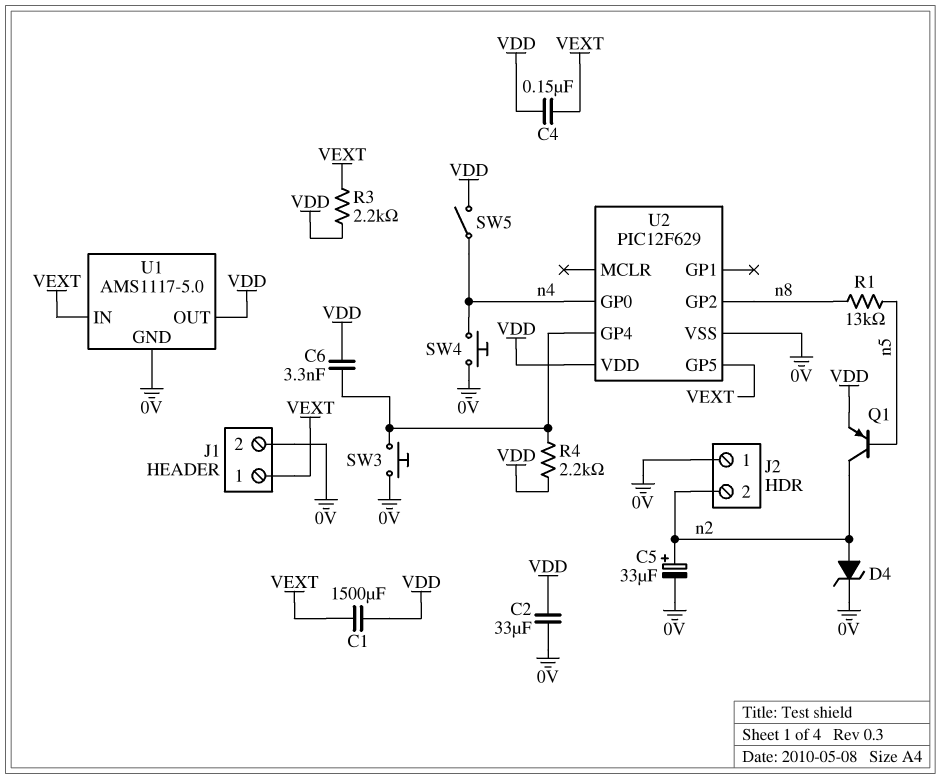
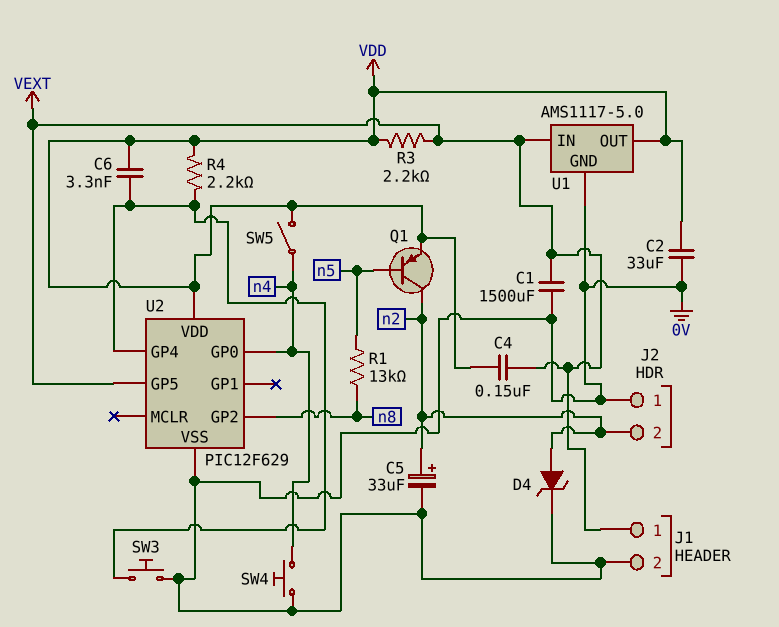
C1: 1500uF (VDD, VEXT) -> 1500uF (0V, VEXT)

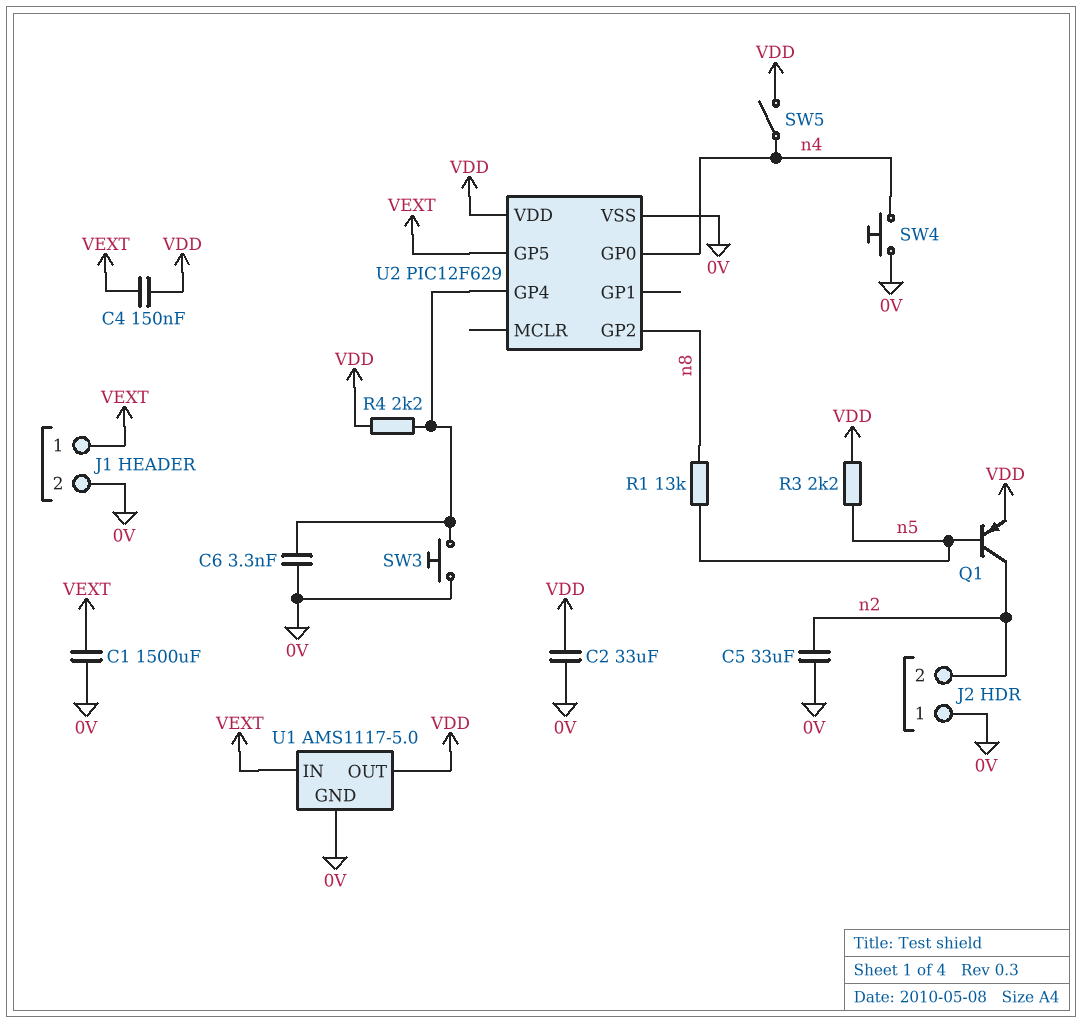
C5: 33uF (plus n2, minus 0V) -> 33uF (0V, n2)
C6: 3.3nF (U2/GP4, VDD) -> 3.3nF (0V, U2/GP4)
D4: zener (A n2, K 0V) -> none
R3: 2.2k (VDD, VEXT) -> 2.2k (VDD, n5)

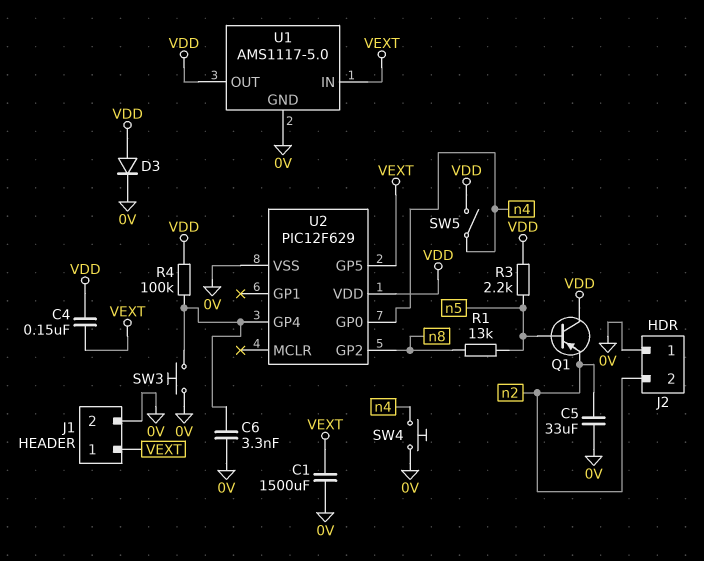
C2: 33uF (0V, VDD) -> none
D3: none -> diode (A VDD, K 0V)
Q1: PNP (B n5, C n2, E VDD) -> PNP (B n5, C VDD, E n2)
R4: 2.2k (U2/GP4, VDD) -> 100k (U2/GP4, VDD)

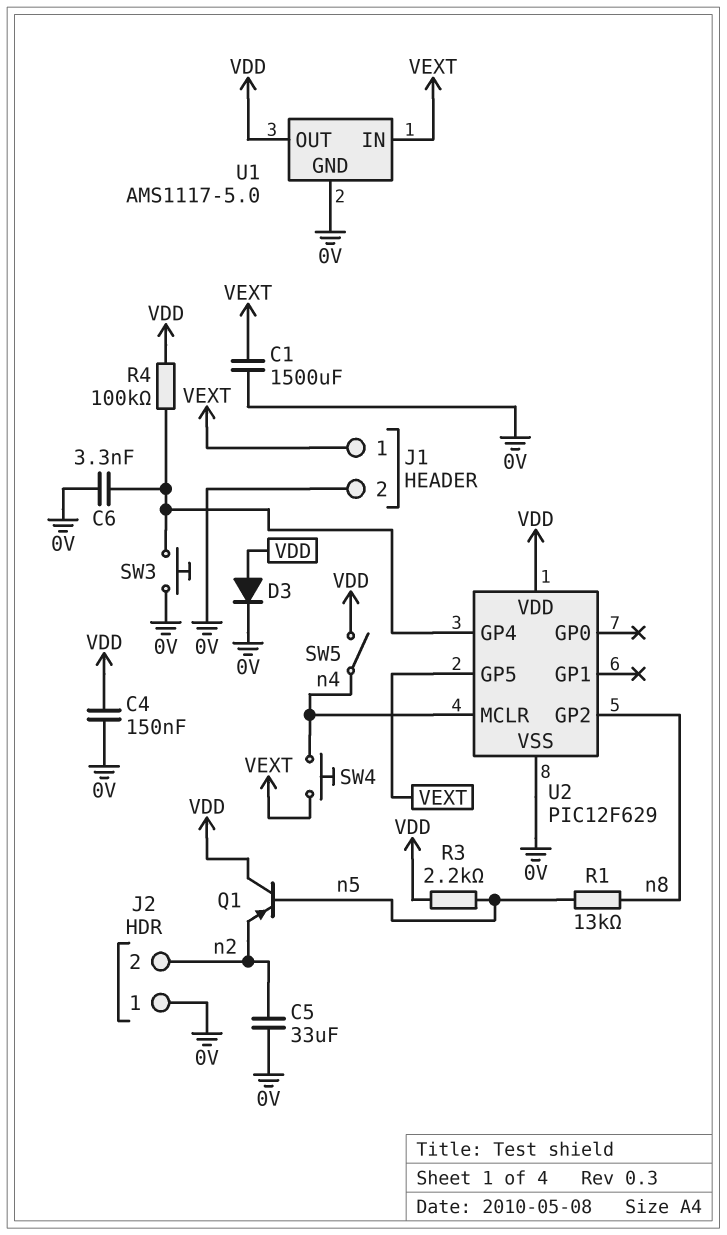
C4: 150nF (VDD, VEXT) -> 150nF (0V, VDD)
SW4: button (0V, n4) -> button (VEXT, n4)
U2 pin GP0: n4 -> none
U2 pin MCLR: none -> n4

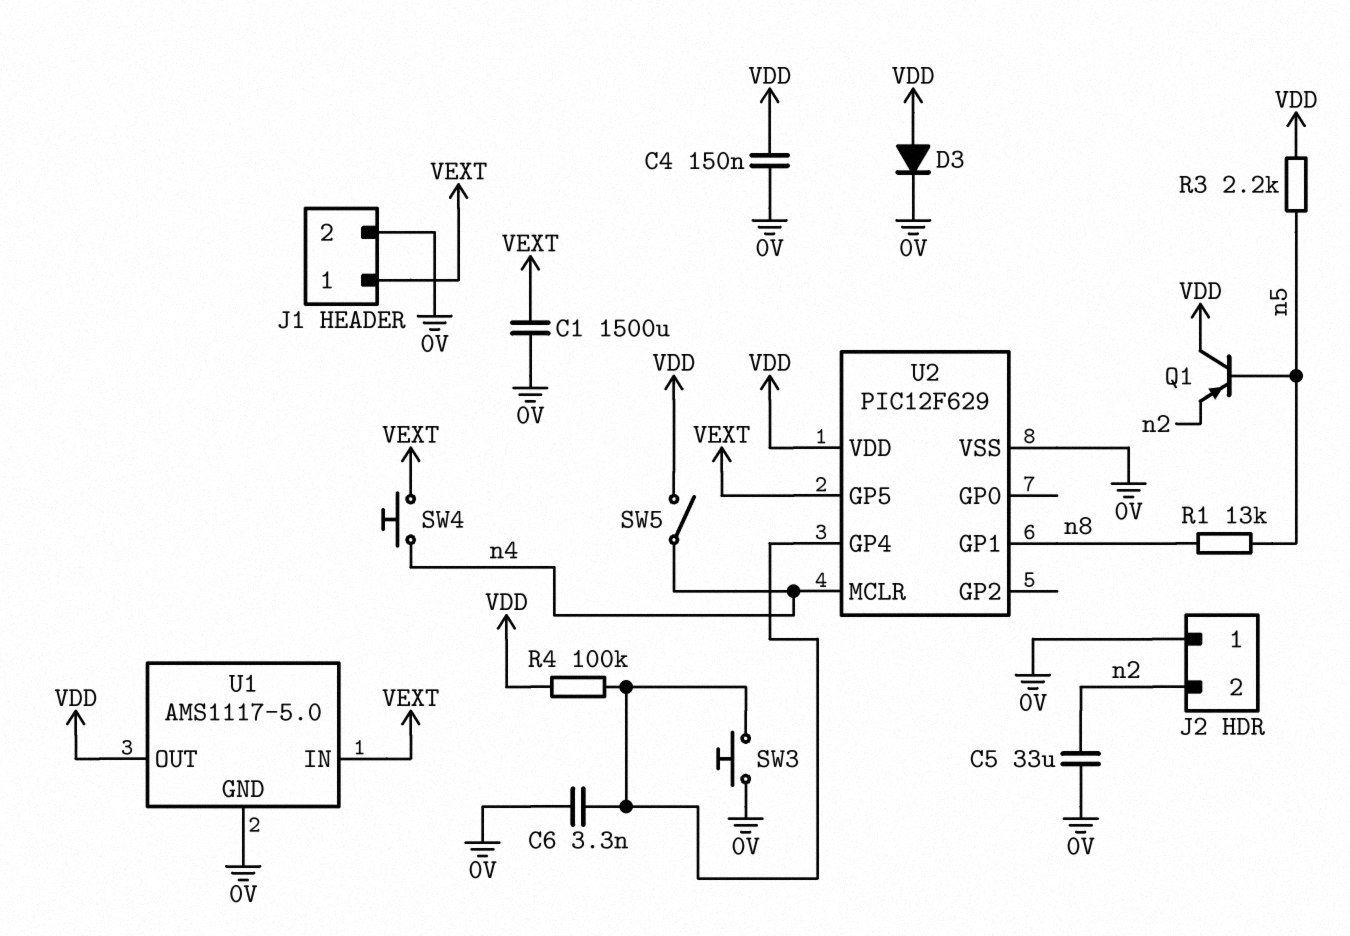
U2 pin GP1: none -> n8
U2 pin GP2: n8 -> none

